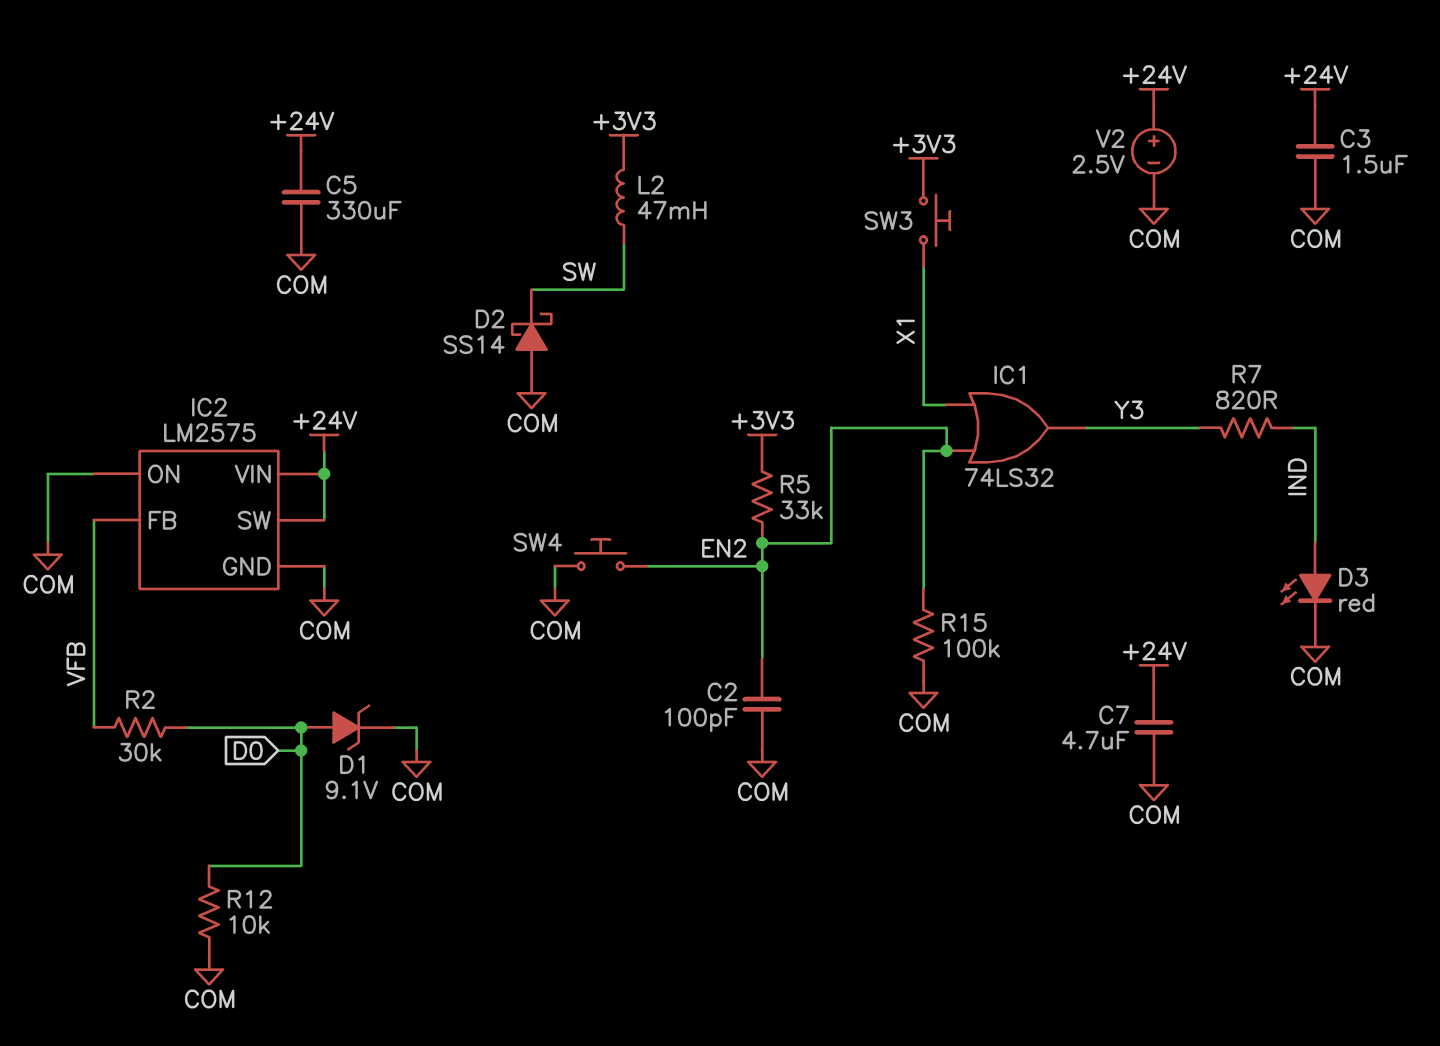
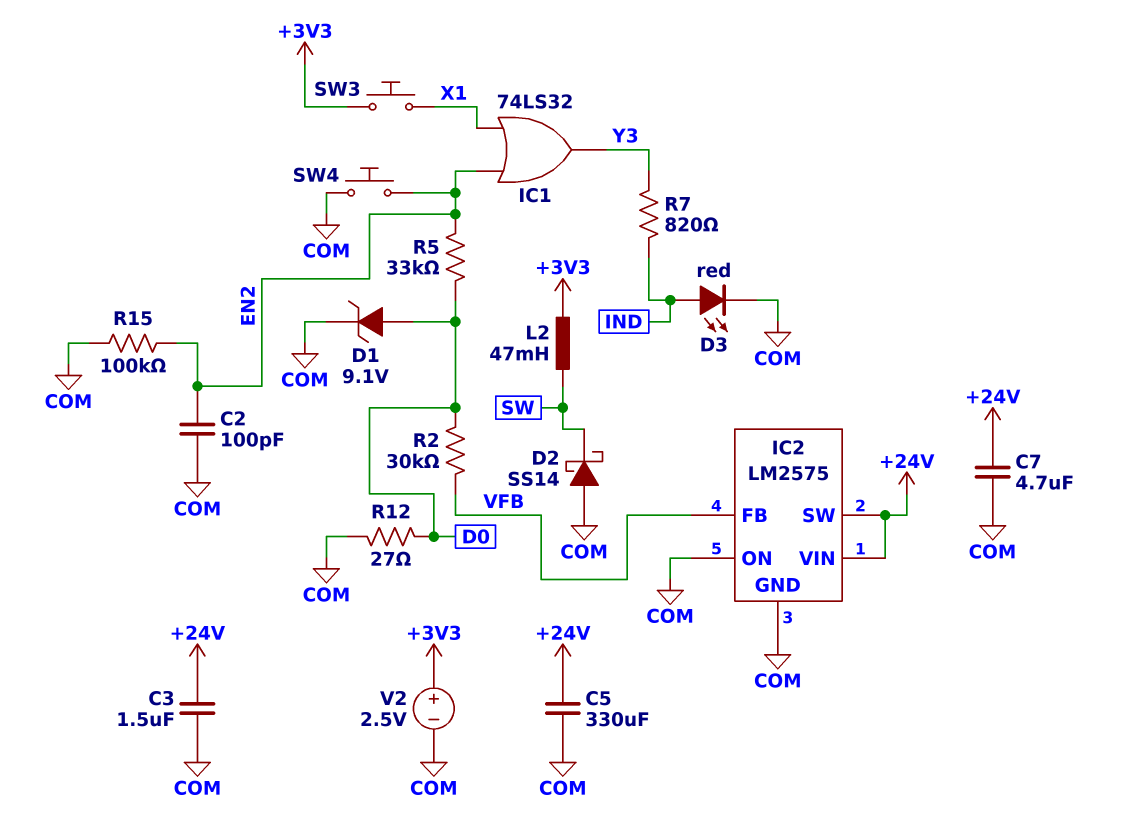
R5: 33k (+3V3, EN2) -> 33k (D0, EN2)
R12: 10k (COM, D0) -> 27 (COM, D0)
V2: 2.5V (plus +24V, minus COM) -> 2.5V (plus +3V3, minus COM)

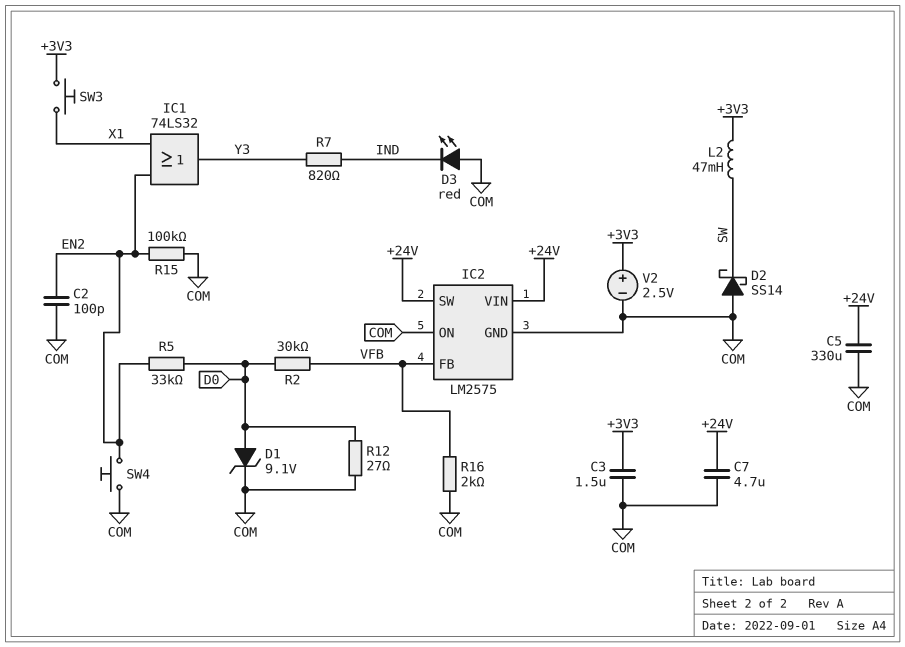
C3: 1.5uF (+24V, COM) -> 1.5uF (+3V3, COM)
D3: LED red (A IND, K COM) -> LED red (A COM, K IND)
R16: none -> 2k (COM, VFB)

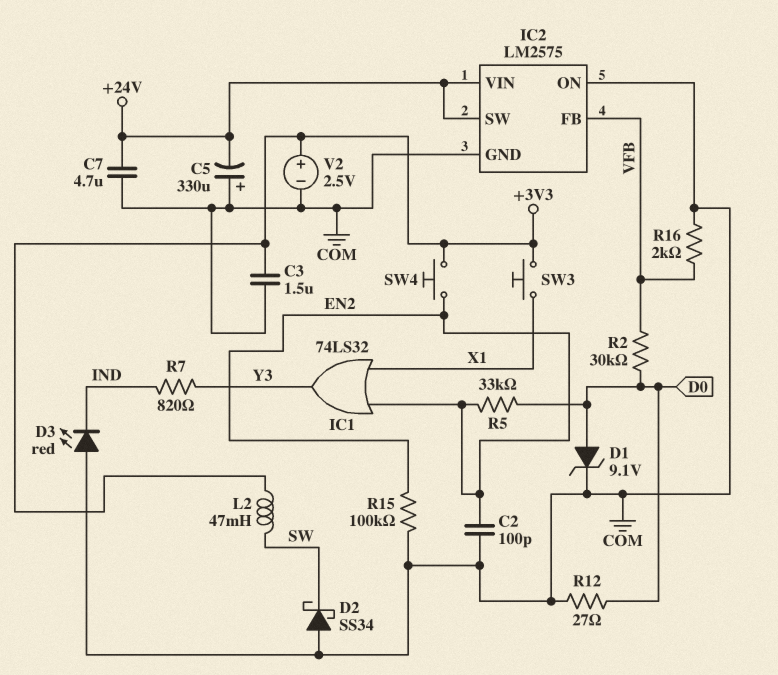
C5: 330uF (+24V, COM) -> 330uF (plus COM, minus +24V)
D2: schottky SS14 (A COM, K SW) -> schottky SS34 (A COM, K SW)
SW4: button (COM, EN2) -> button (+3V3, EN2)

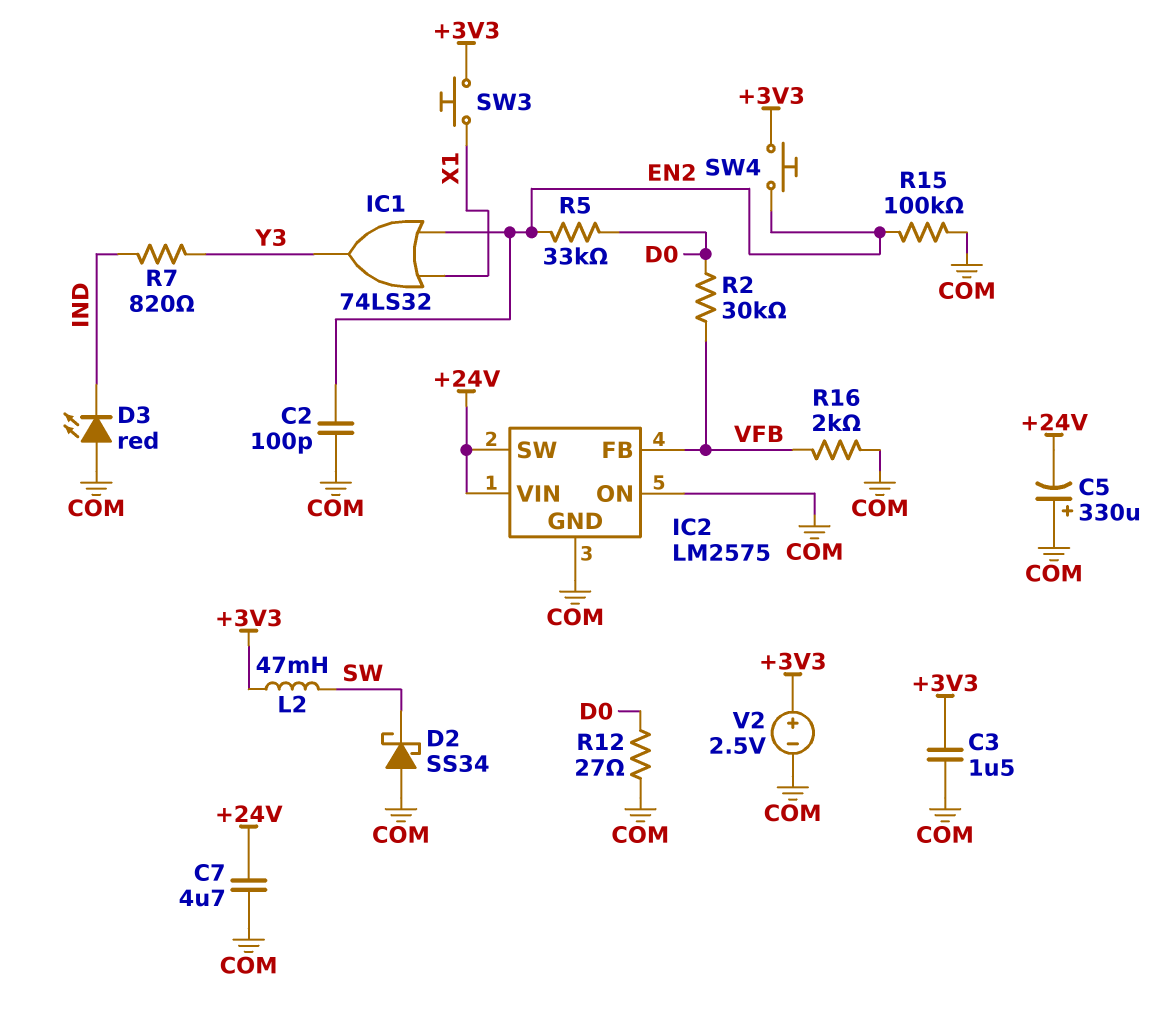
D1: zener 9.1V (A D0, K COM) -> none

